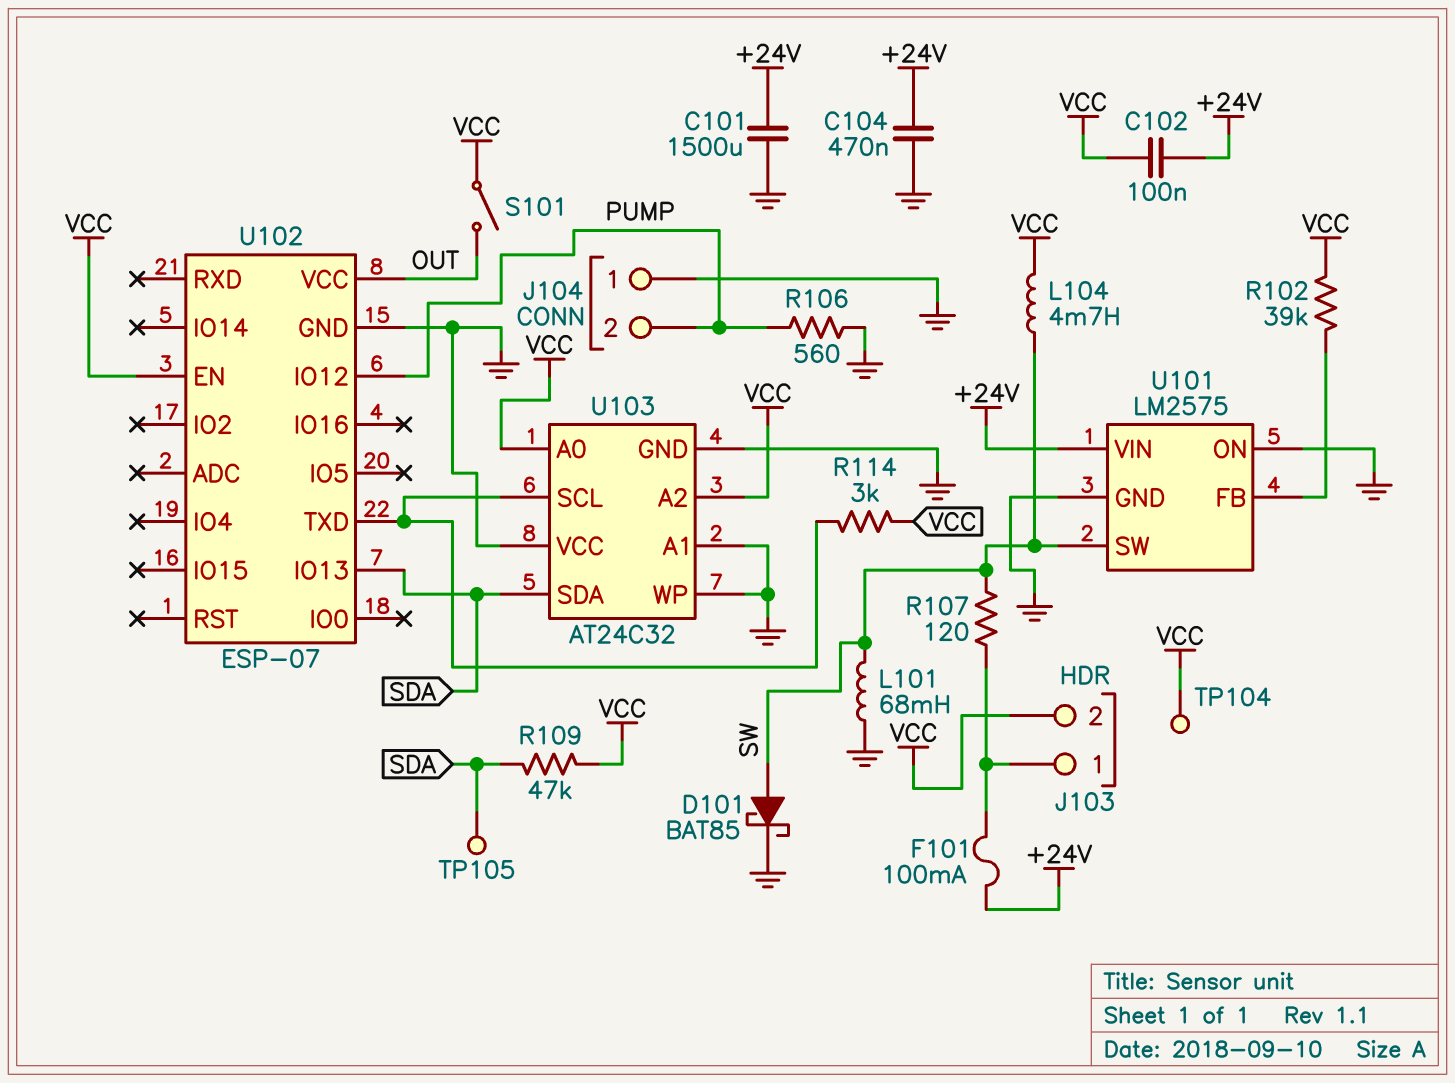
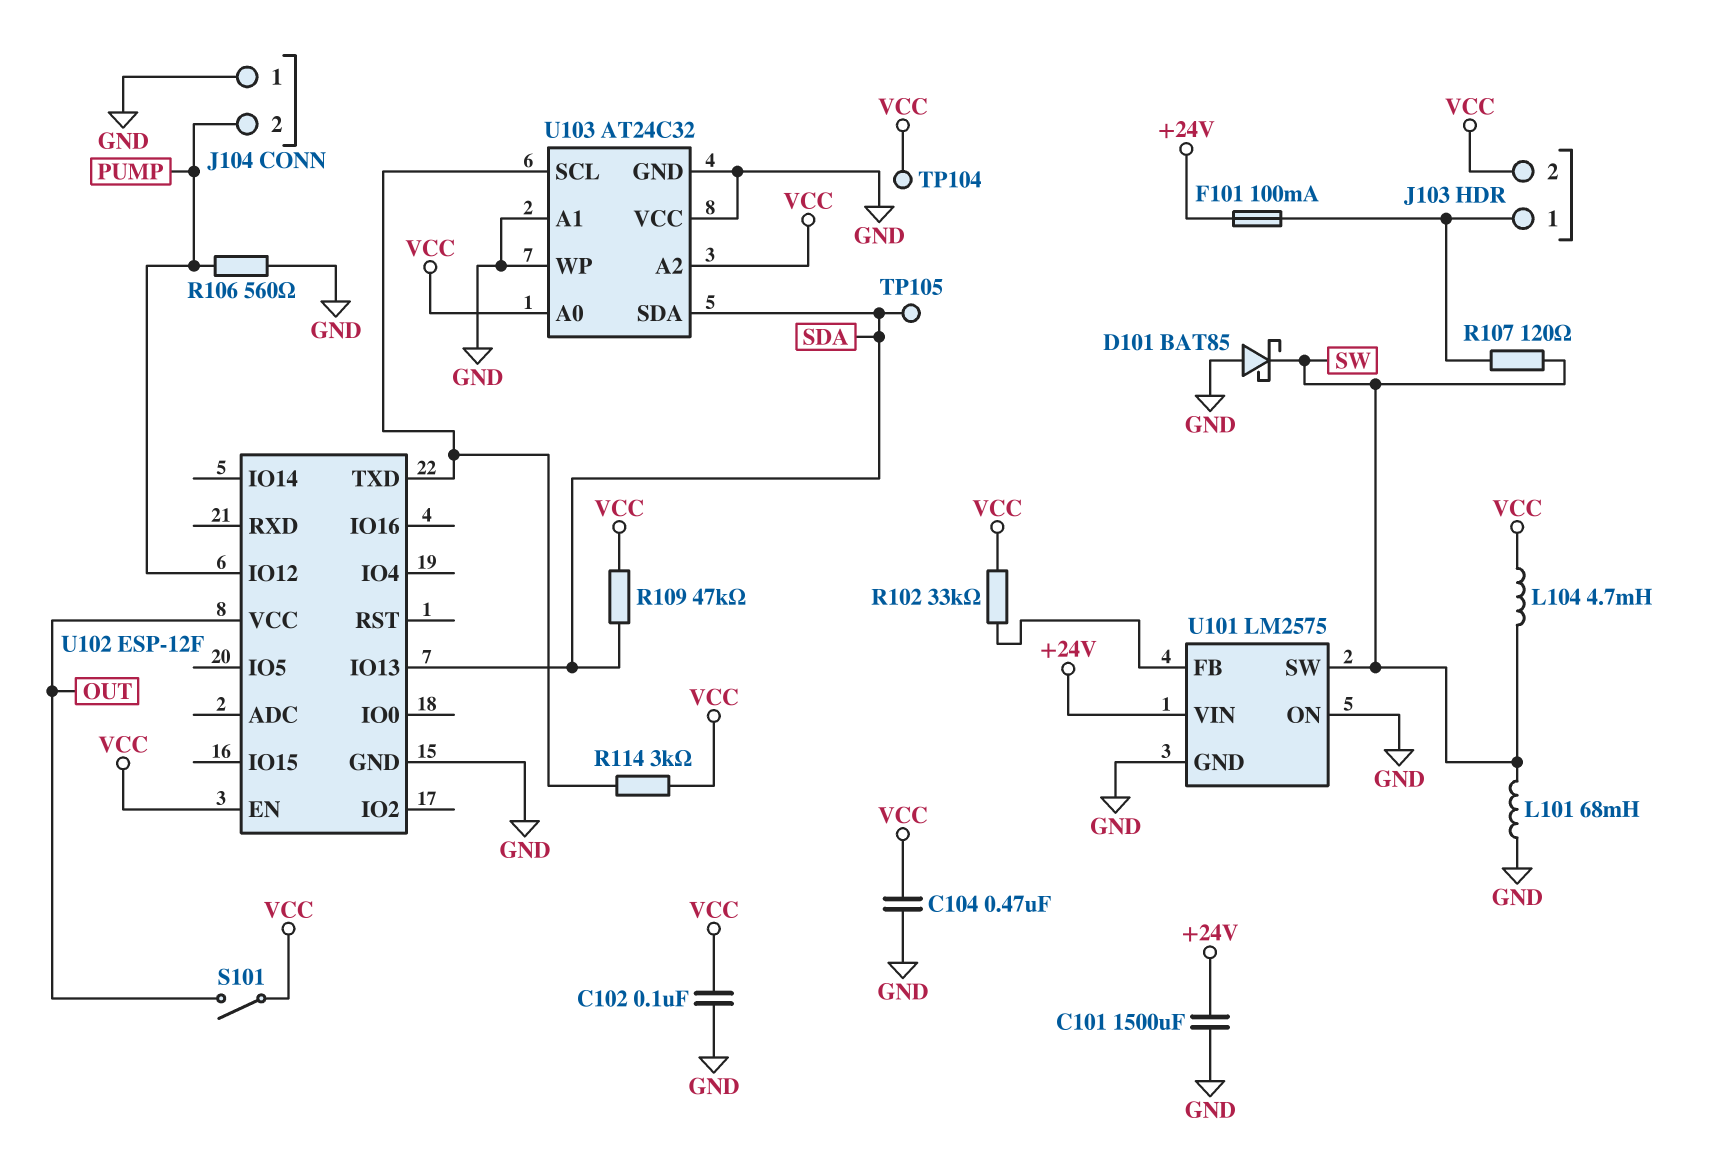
C102: 100nF (+24V, VCC) -> 100nF (GND, VCC)
C104: 470nF (+24V, GND) -> 470nF (GND, VCC)
D101: schottky BAT85 (A SW, K GND) -> schottky BAT85 (A GND, K SW)
R102: 39k (U101/FB, VCC) -> 33k (U101/FB, VCC)
U102: ESP-07 -> ESP-12F

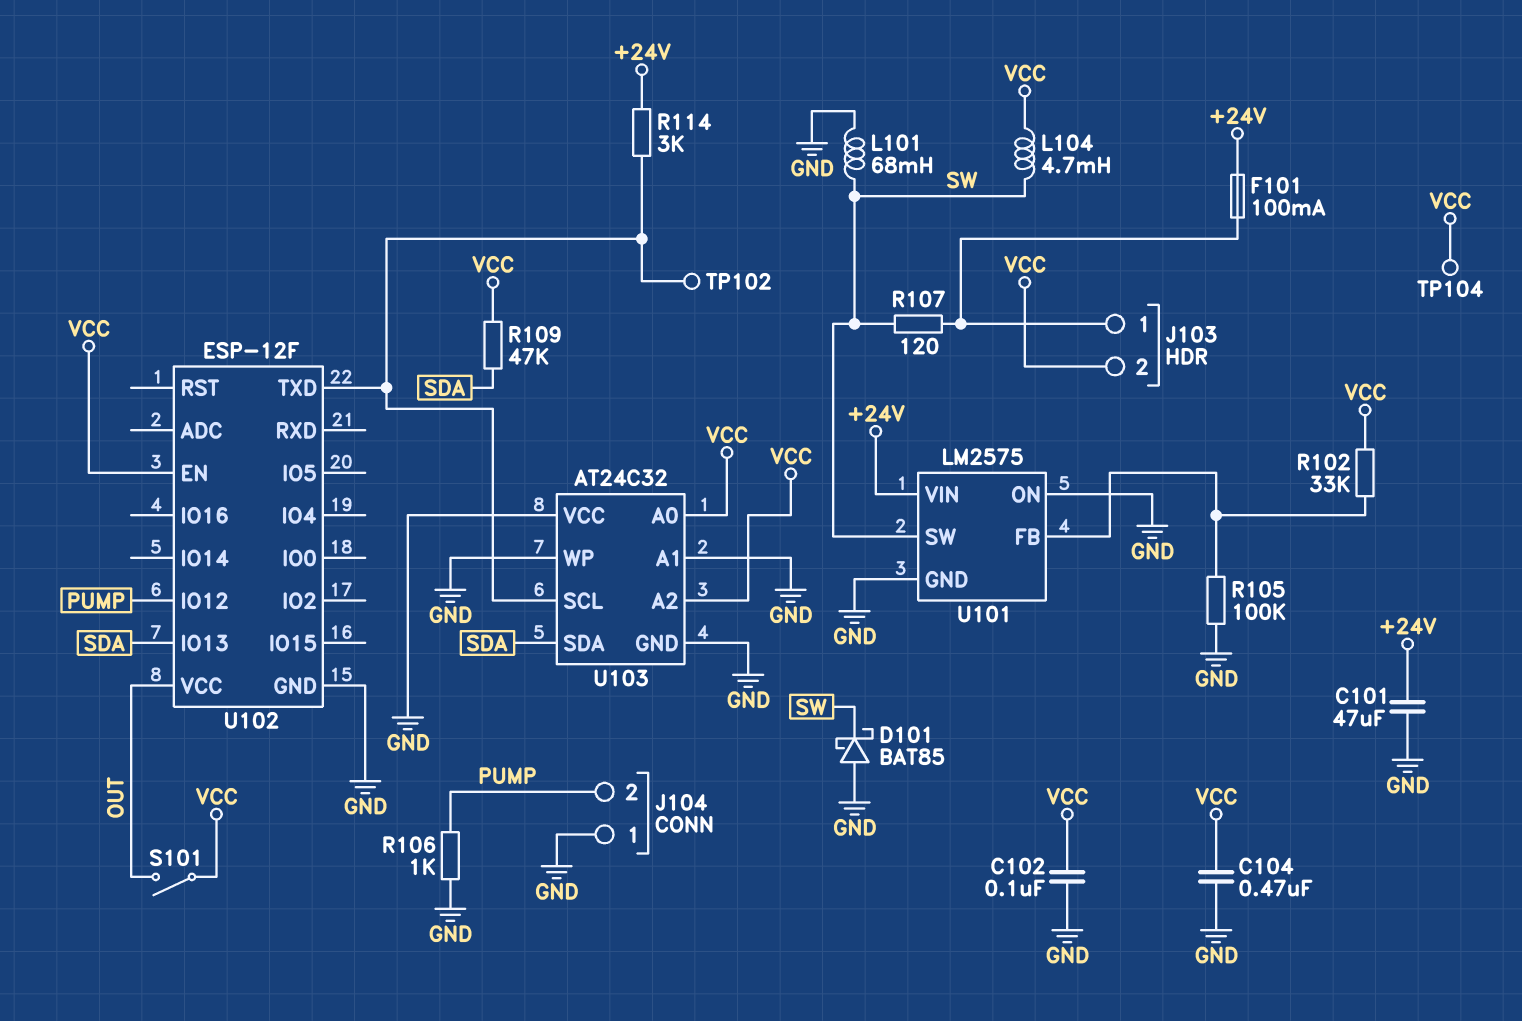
C101: 1500uF (+24V, GND) -> 47uF (+24V, GND)
R105: none -> 100k (GND, U101/FB)
R106: 560 (GND, PUMP) -> 1k (GND, PUMP)
R114: 3k (U102/TXD, VCC) -> 3k (+24V, U102/TXD)
TP102: none -> test point (U102/TXD)
TP105: test point (SDA) -> none

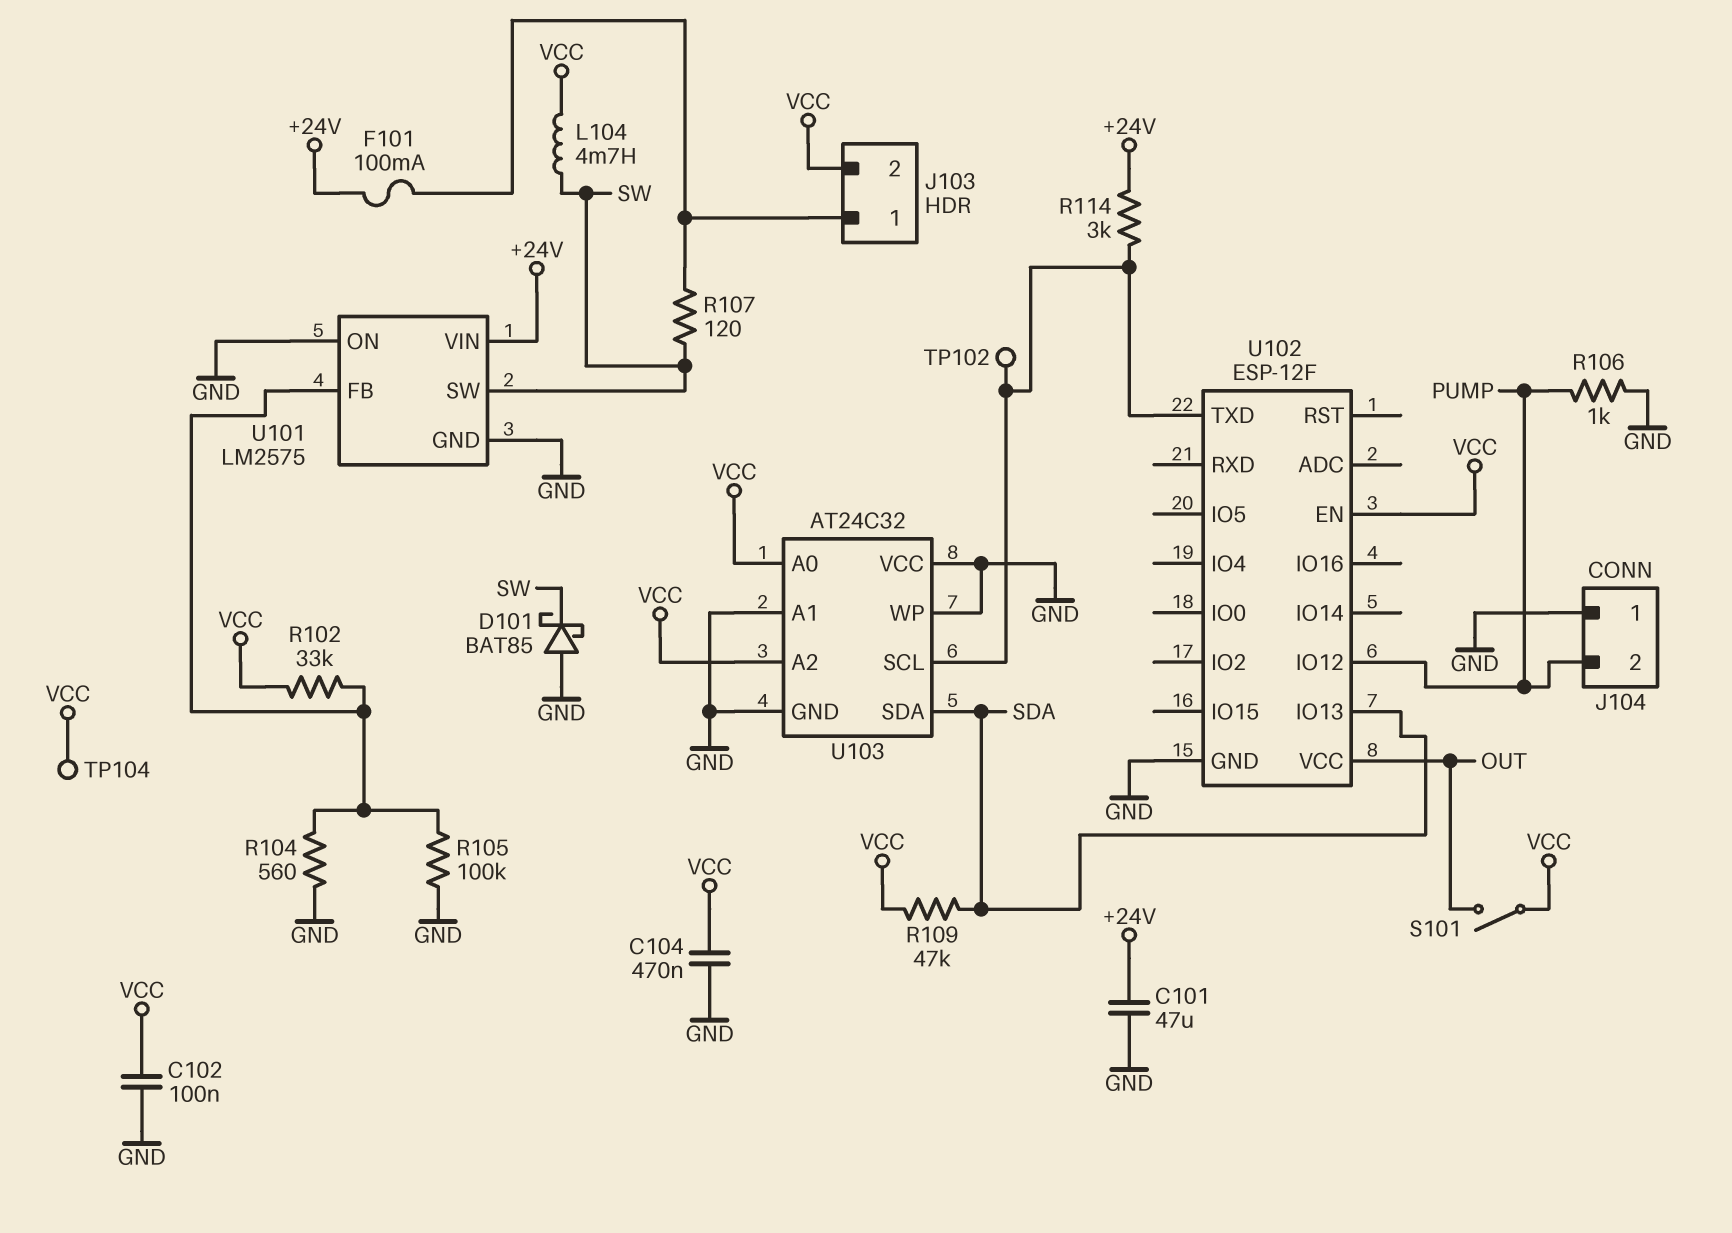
L101: 68mH (GND, SW) -> none
R104: none -> 560 (GND, U101/FB)

